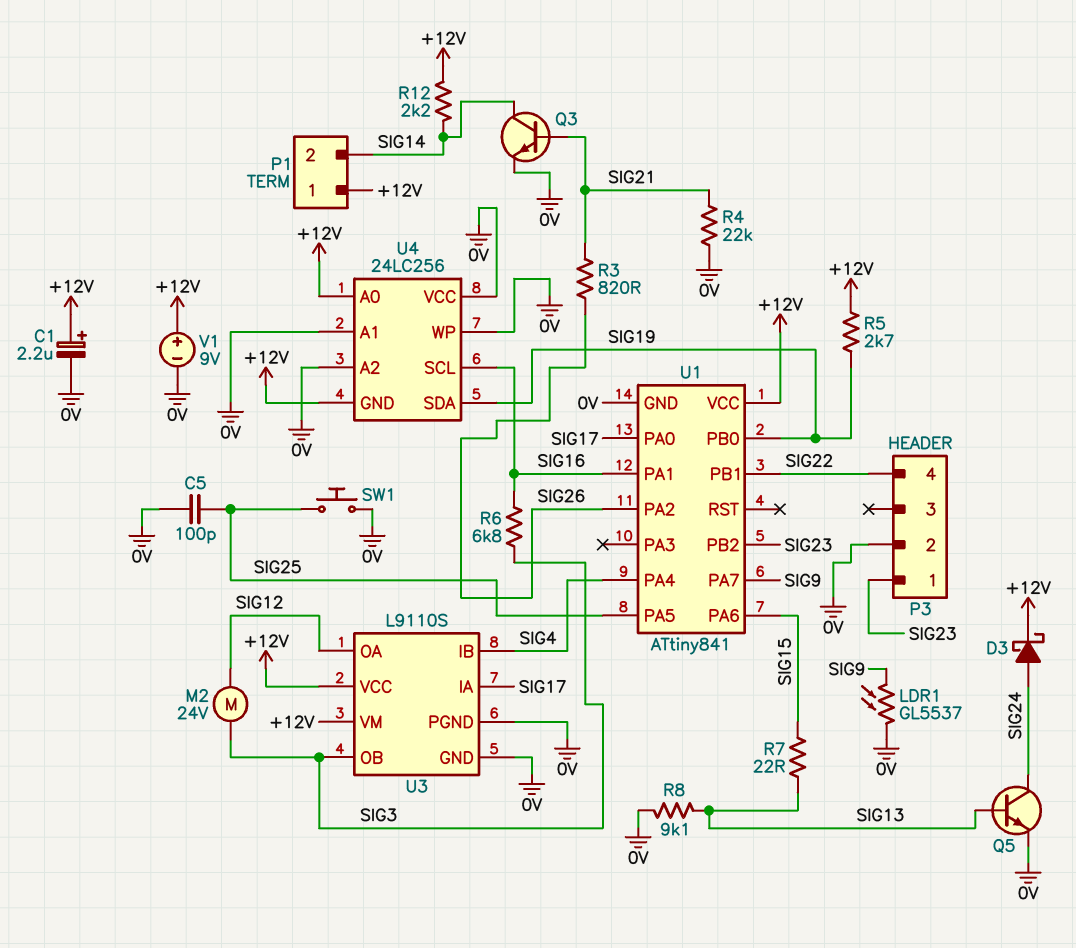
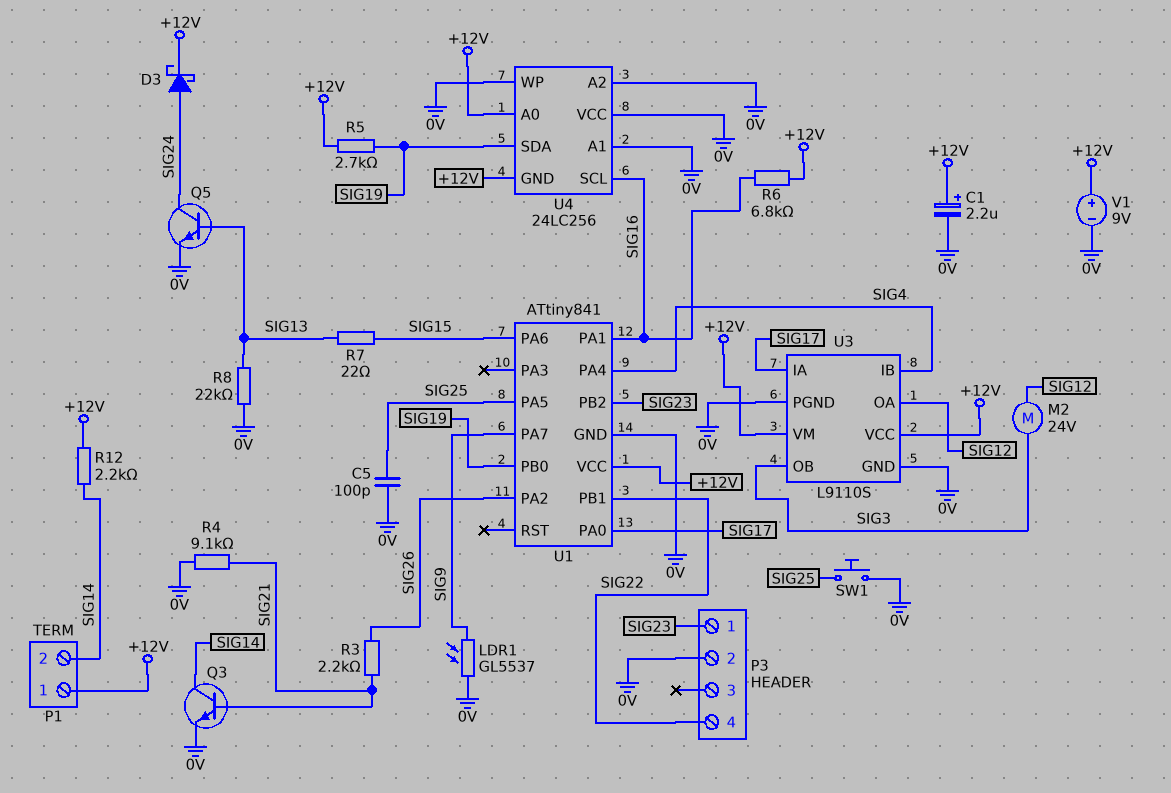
R3: 820 (SIG21, SIG26) -> 2.2k (SIG21, SIG26)
R4: 22k (0V, SIG21) -> 9.1k (0V, SIG21)
R6: 6.8k (SIG3, SIG16) -> 6.8k (+12V, SIG16)
R8: 9.1k (0V, SIG13) -> 22k (0V, SIG13)

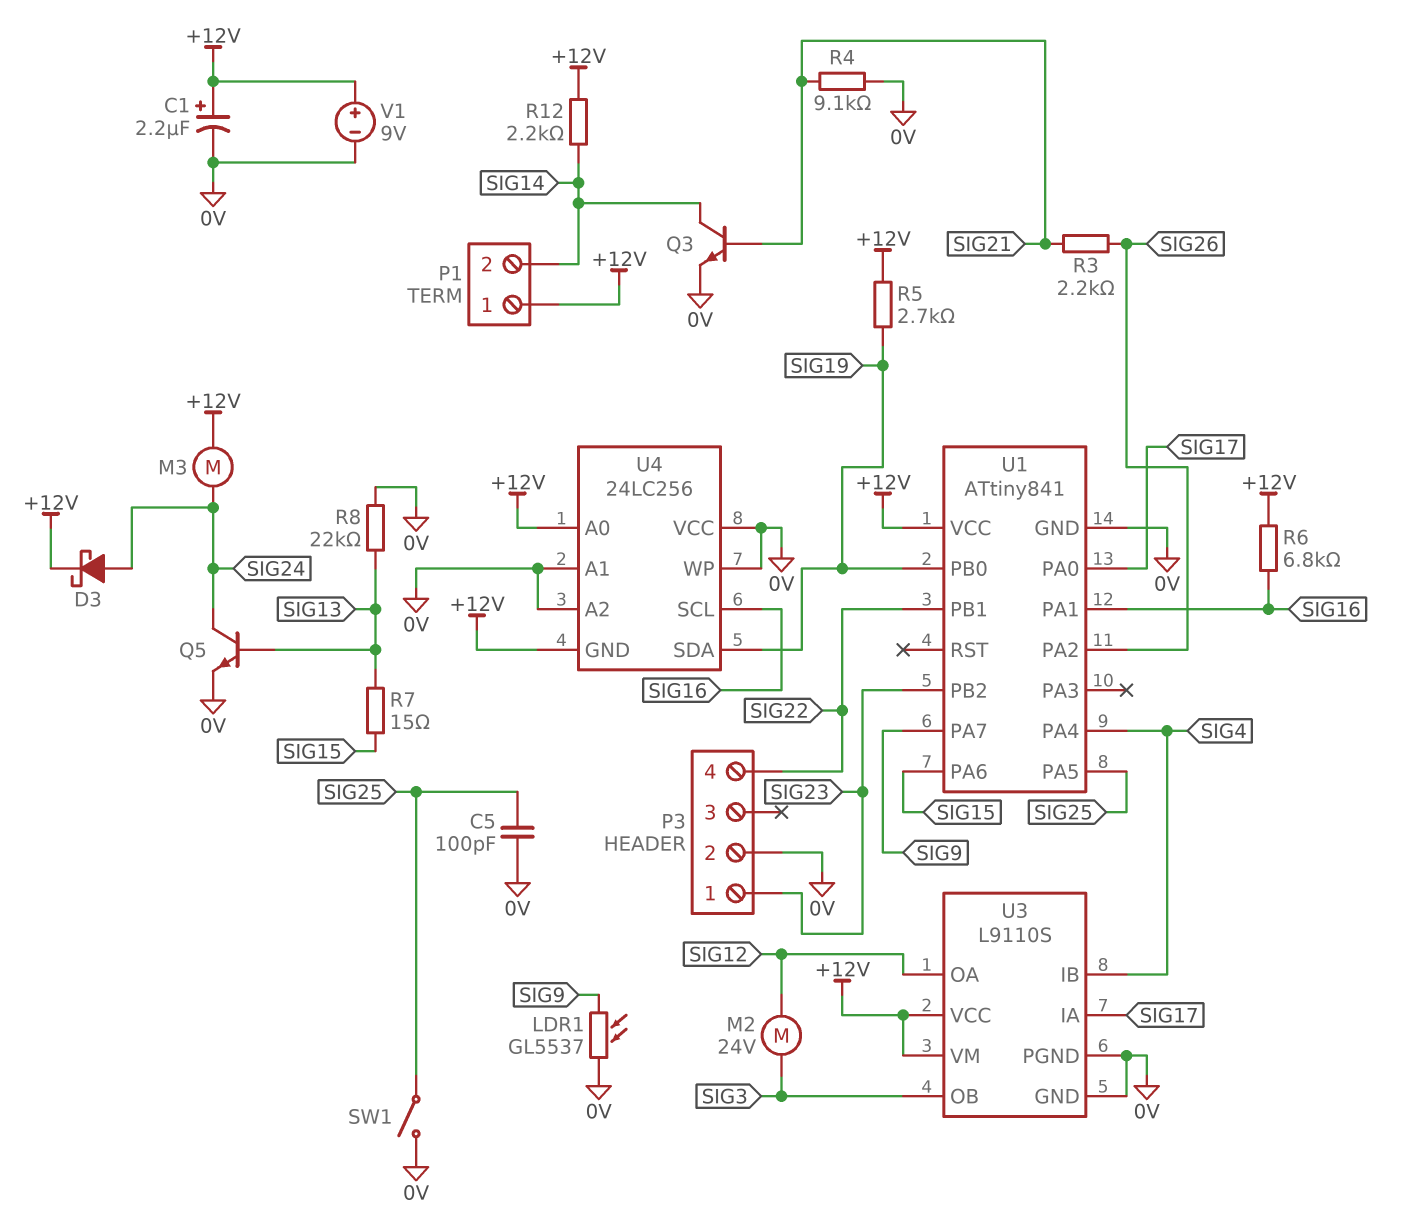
M3: none -> motor (+12V, SIG24)
R7: 22 (SIG13, SIG15) -> 15 (SIG13, SIG15)
SW1: button (0V, SIG25) -> switch (0V, SIG25)

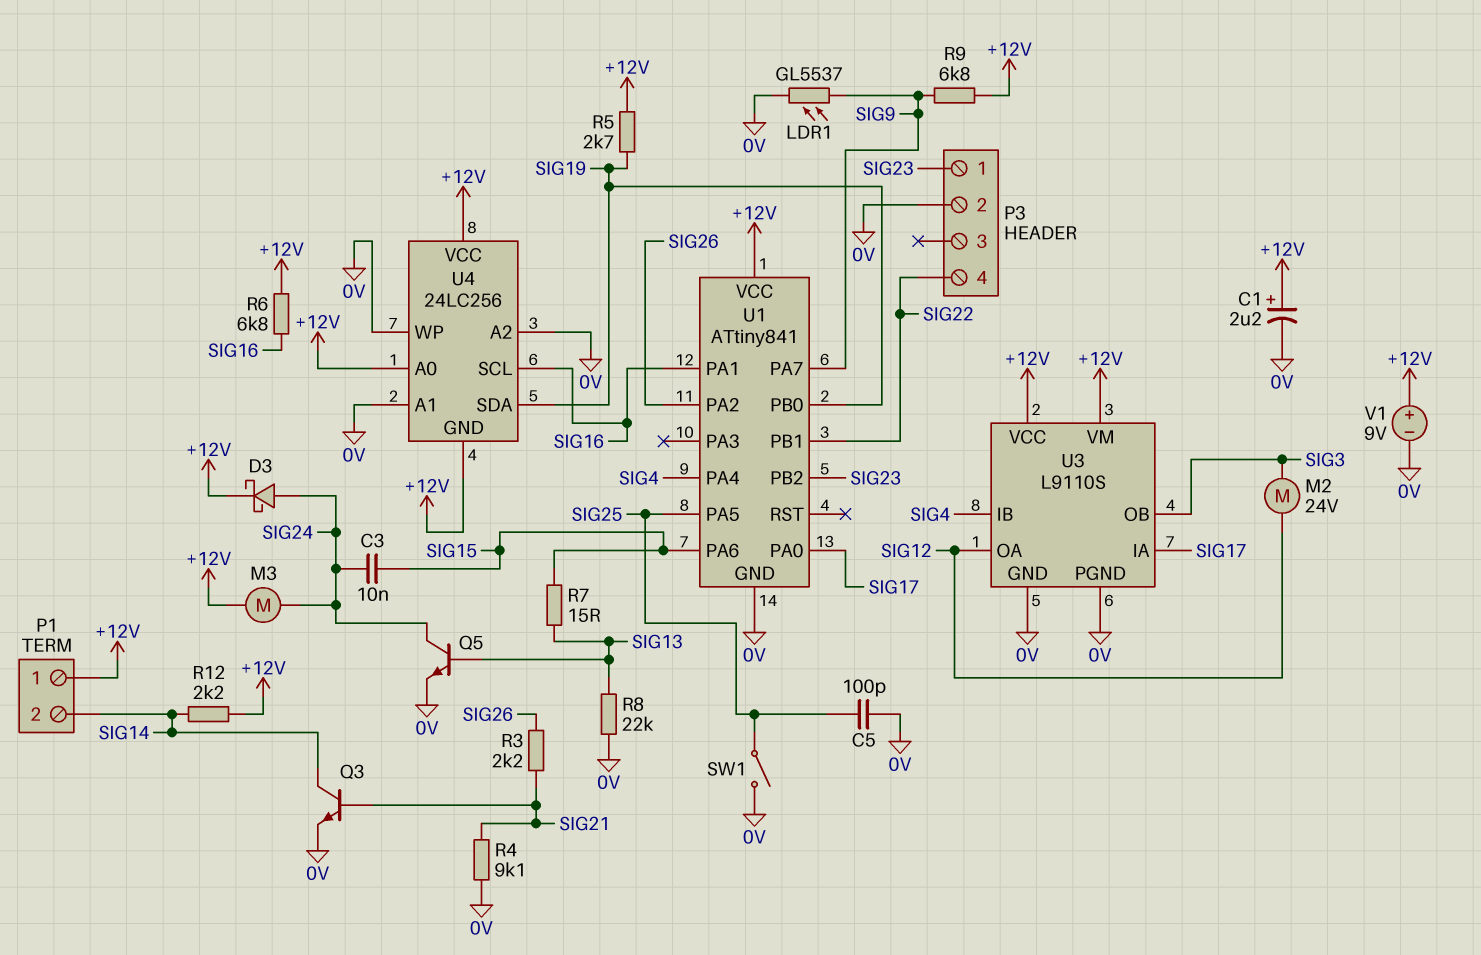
C3: none -> 10nF (SIG15, SIG24)
R9: none -> 6.8k (+12V, SIG9)
U4 pin VCC: 0V -> +12V

